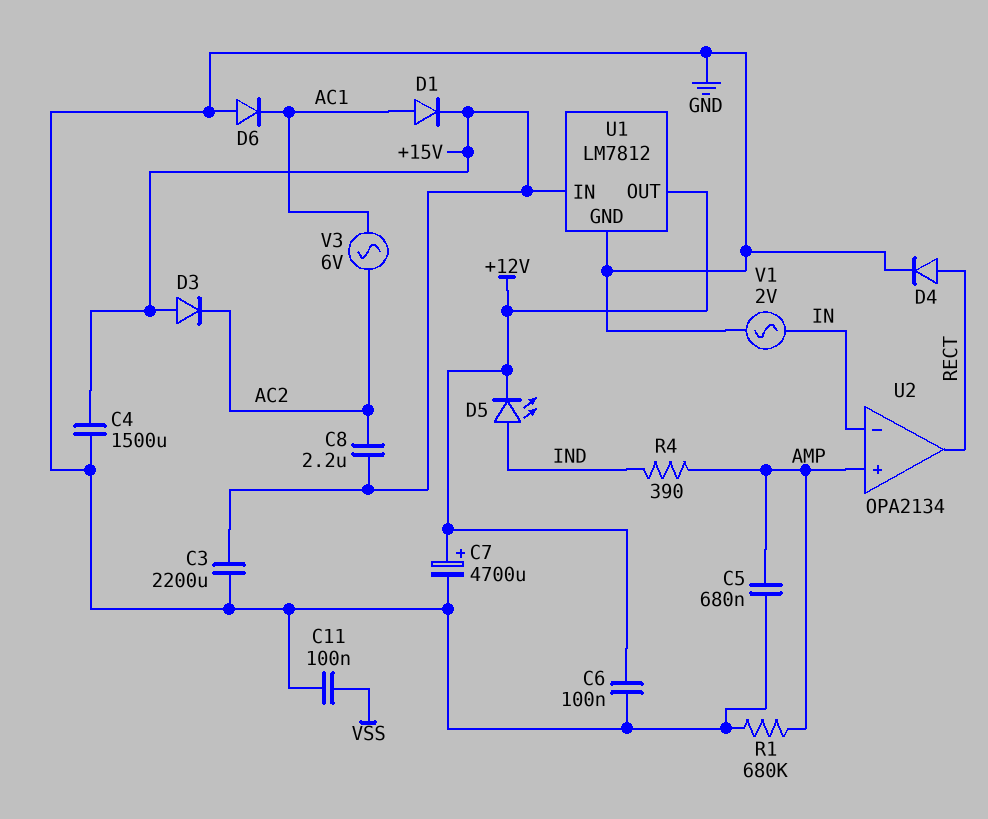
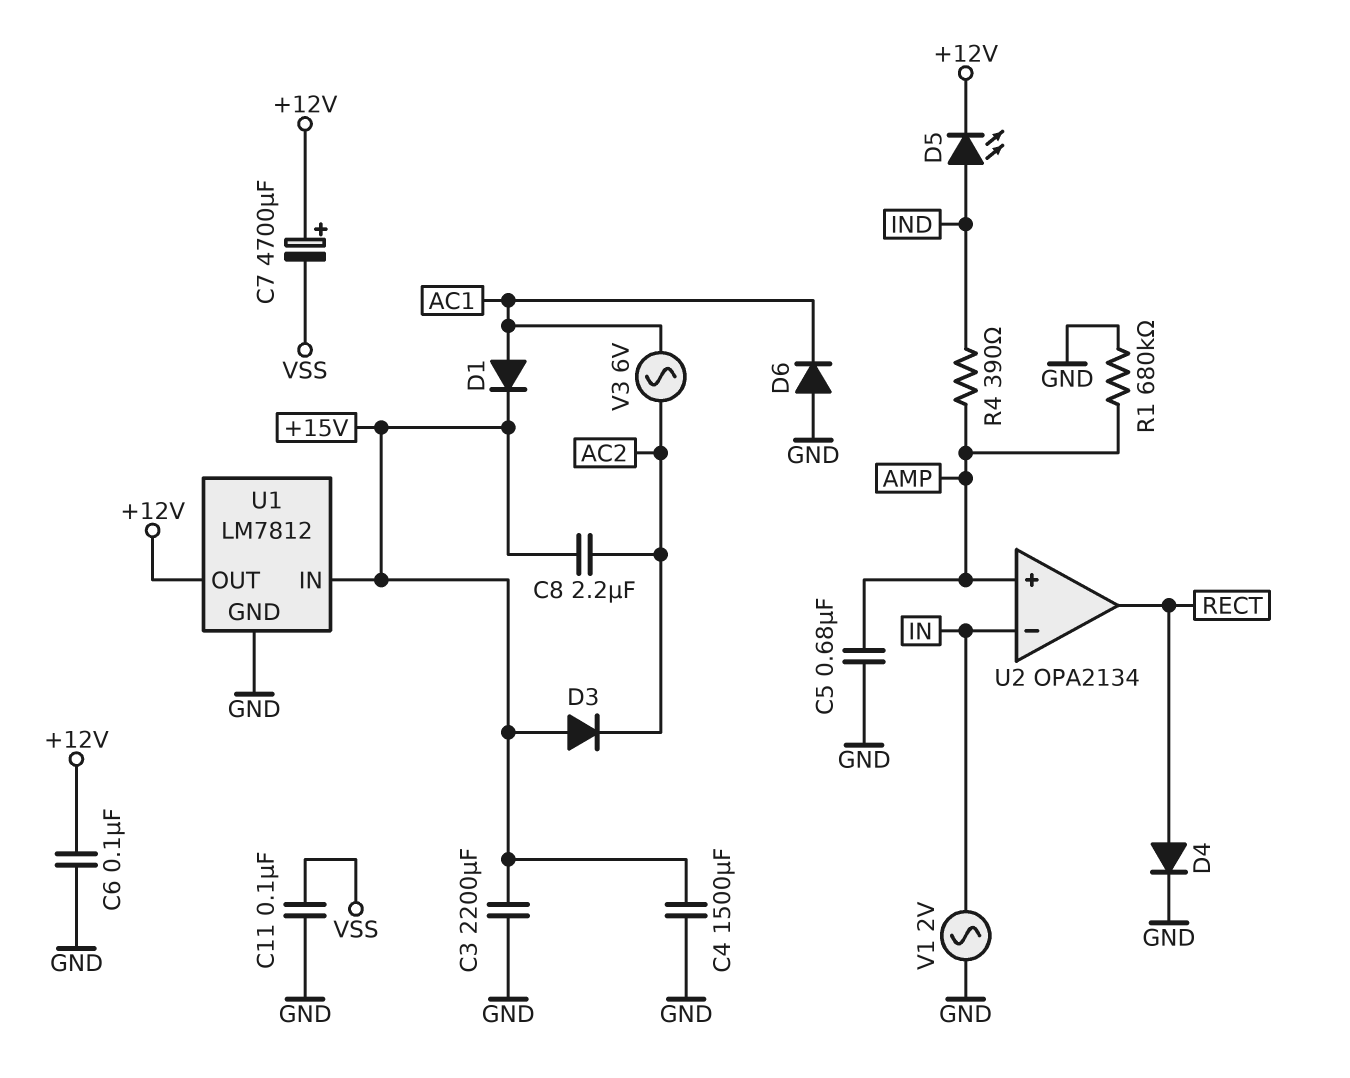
C7: 4700uF (plus +12V, minus GND) -> 4700uF (plus +12V, minus VSS)

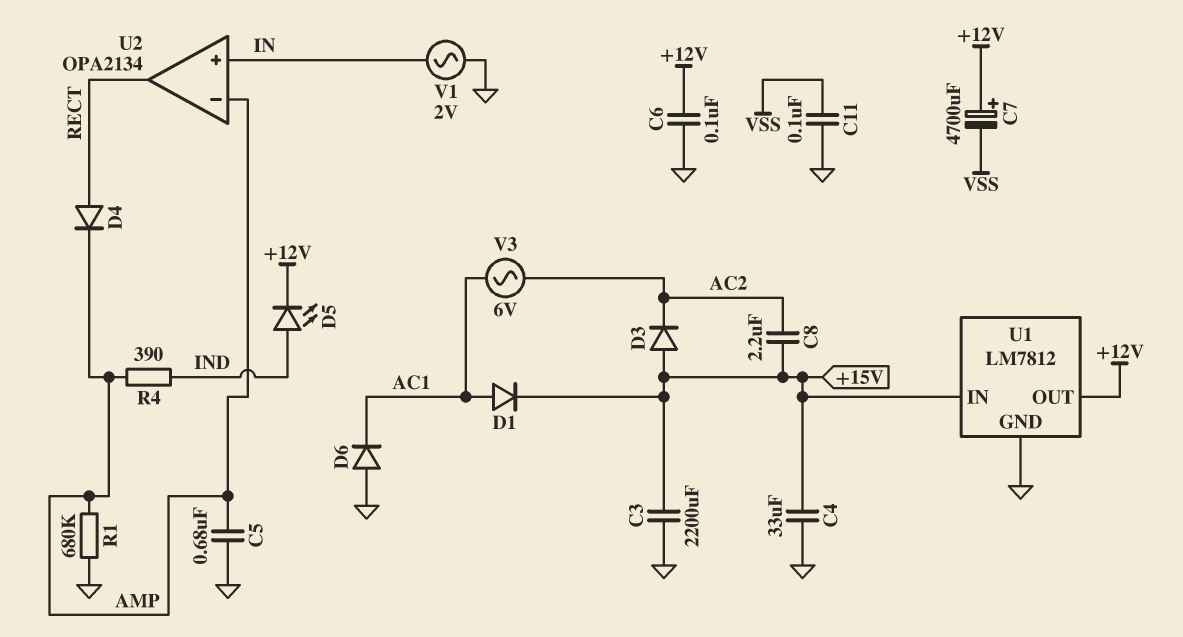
C4: 1500uF (+15V, GND) -> 33uF (+15V, GND)
D4: diode (A RECT, K GND) -> diode (A RECT, K AMP)
U2 pin in+: AMP -> IN
U2 pin in-: IN -> AMP

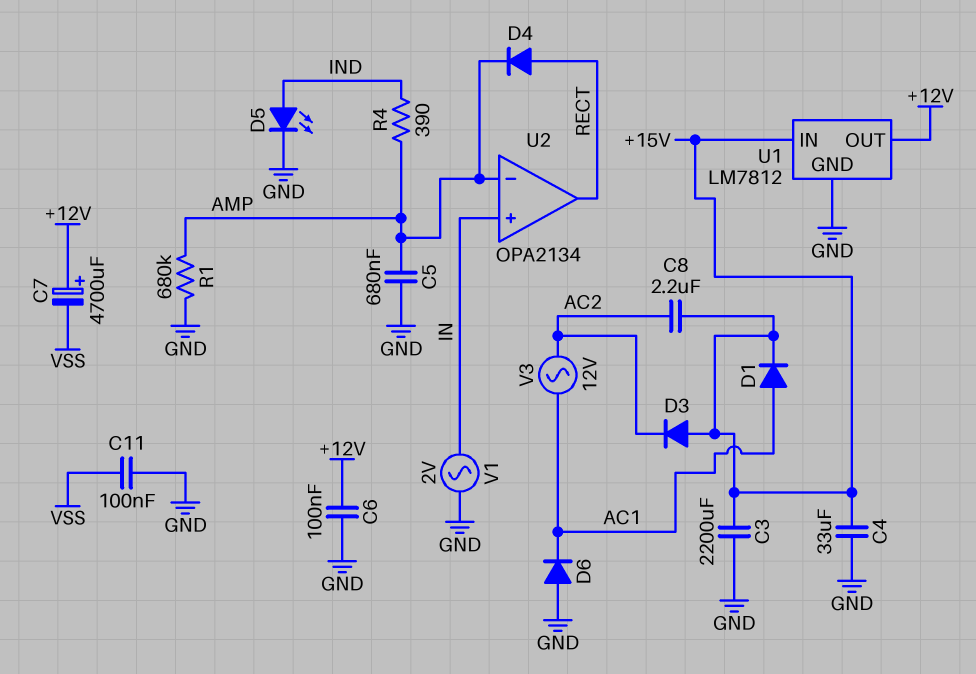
D5: LED (A IND, K +12V) -> LED (A IND, K GND)
V3: AC 6V (AC1, AC2) -> AC 12V (AC1, AC2)

